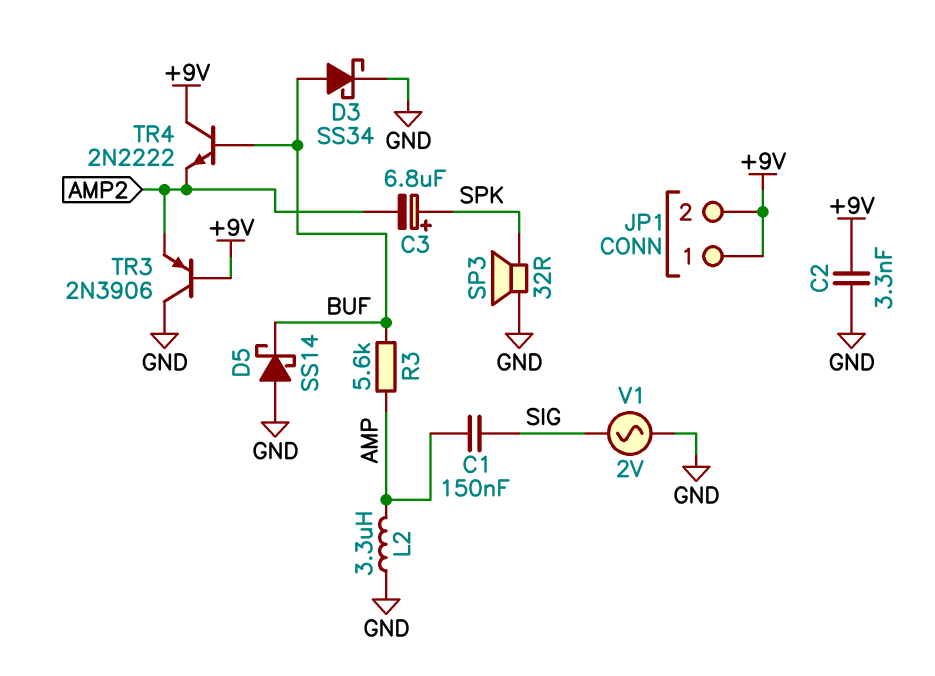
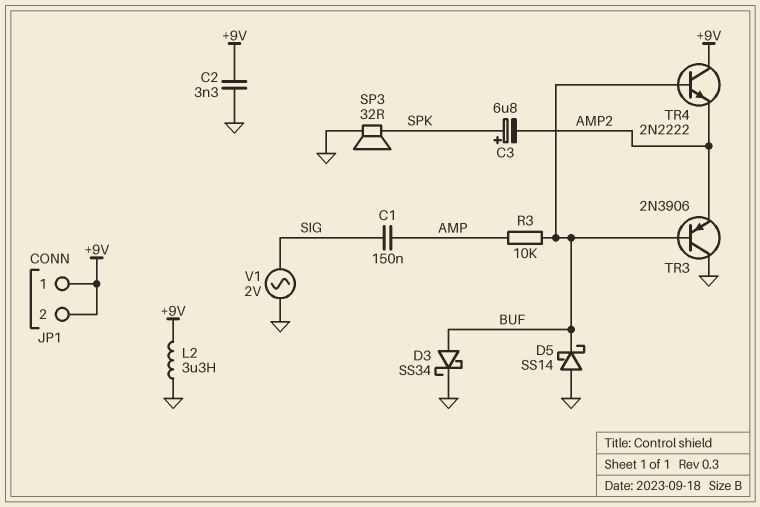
L2: 3.3uH (AMP, GND) -> 3.3uH (+9V, GND)
R3: 5.6k (AMP, BUF) -> 10k (AMP, BUF)
TR3: PNP 2N3906 (B +9V, C GND, E AMP2) -> PNP 2N3906 (B BUF, C GND, E AMP2)

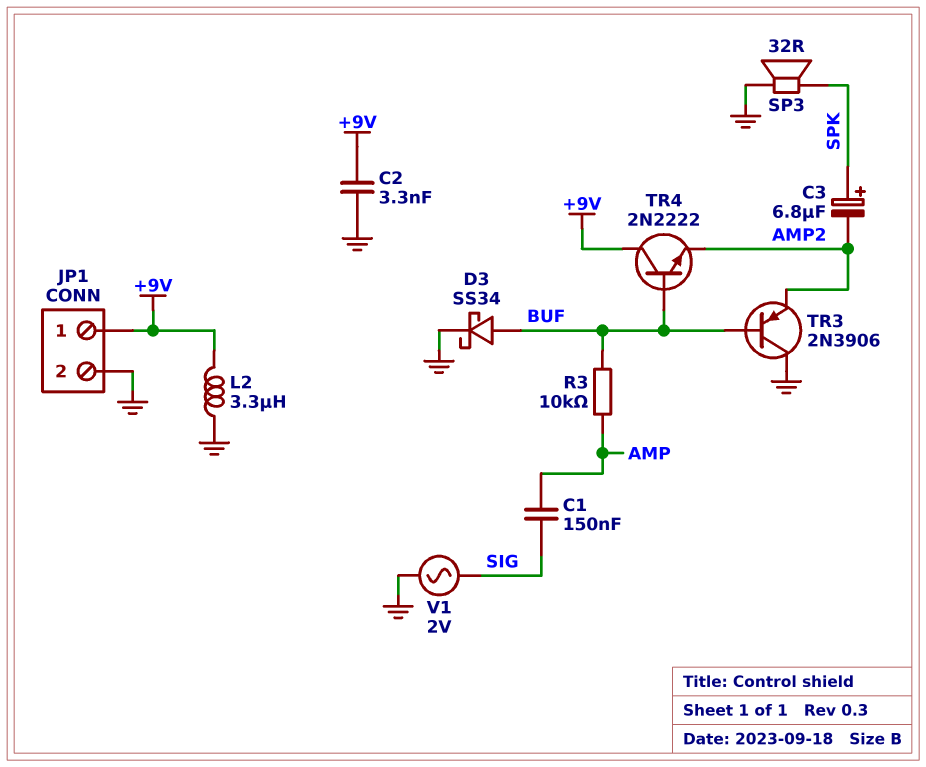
D5: schottky SS14 (A GND, K BUF) -> none
JP1 pin 2: +9V -> GND

